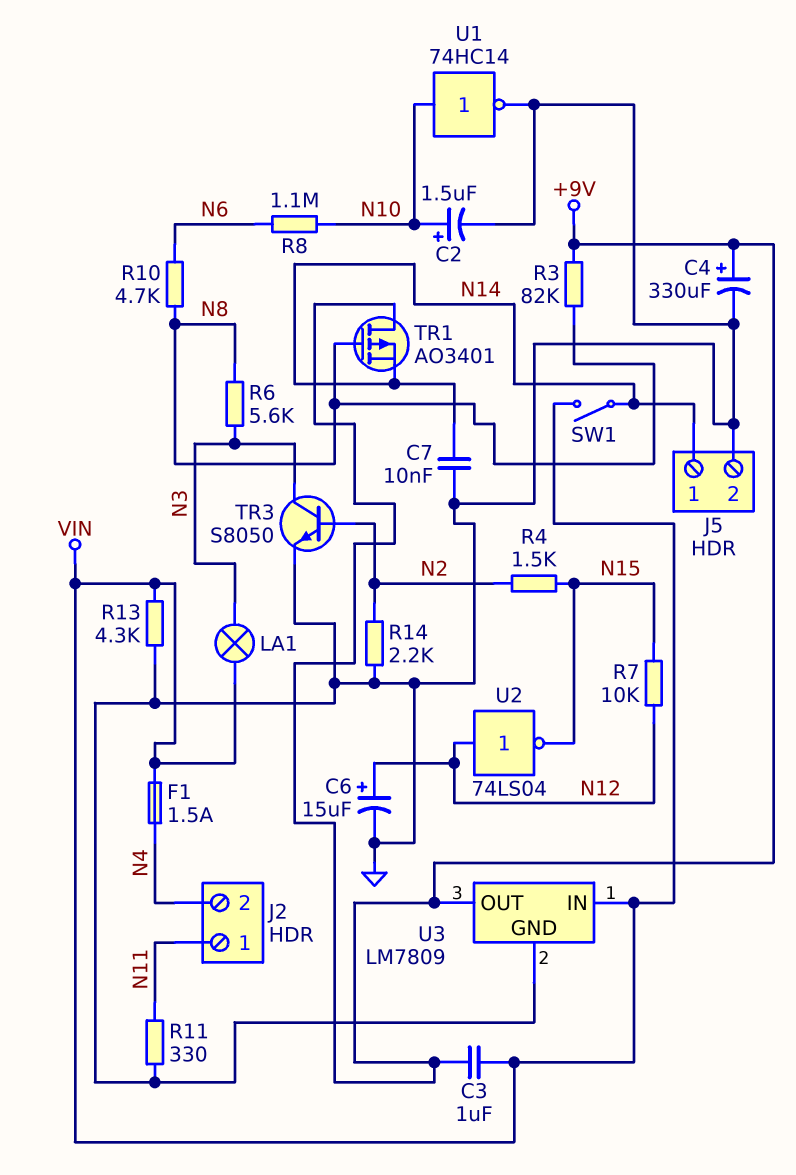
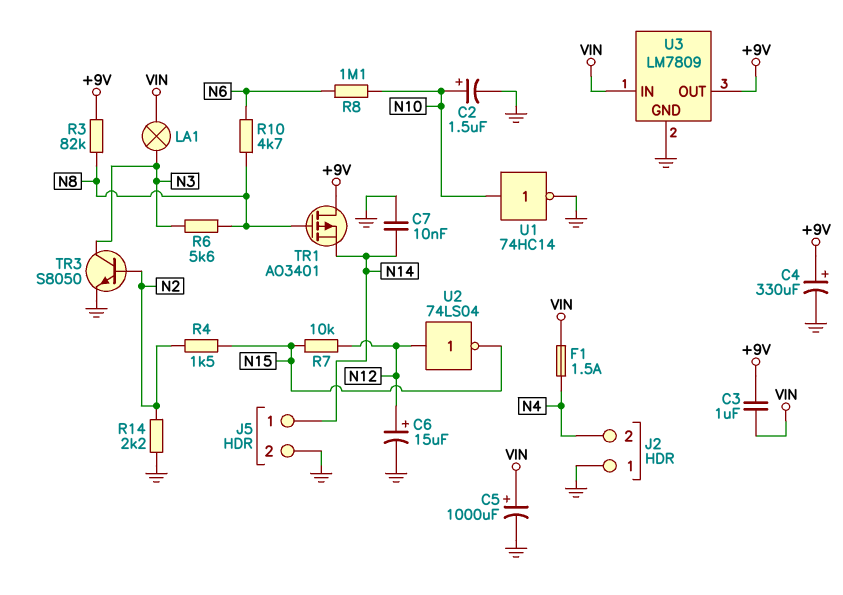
C5: none -> 1000uF (plus VIN, minus GND)
J2 pin 1: N11 -> GND
R11: 330 (GND, N11) -> none
R13: 4.3k (GND, VIN) -> none
SW1: switch (N14, VIN) -> none

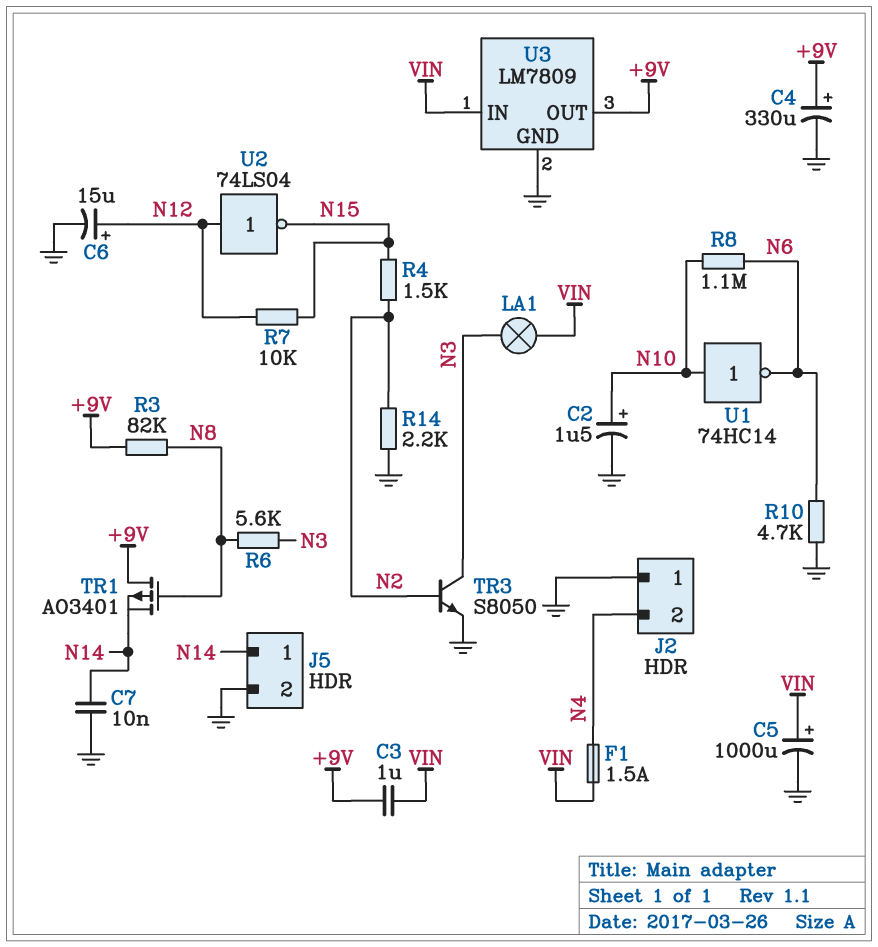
R10: 4.7k (N6, N8) -> 4.7k (GND, N6)
U1: NOT 74HC14 (in N10, out GND) -> NOT 74HC14 (in N10, out N6)

